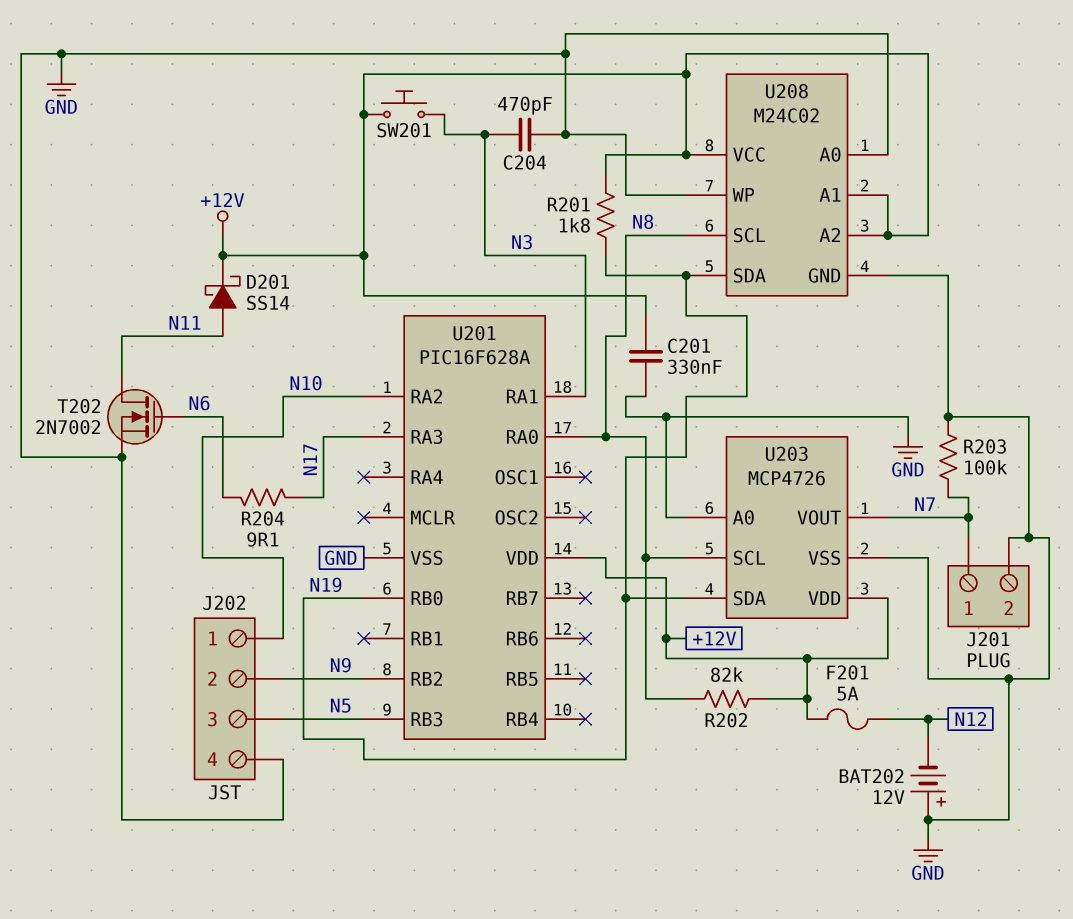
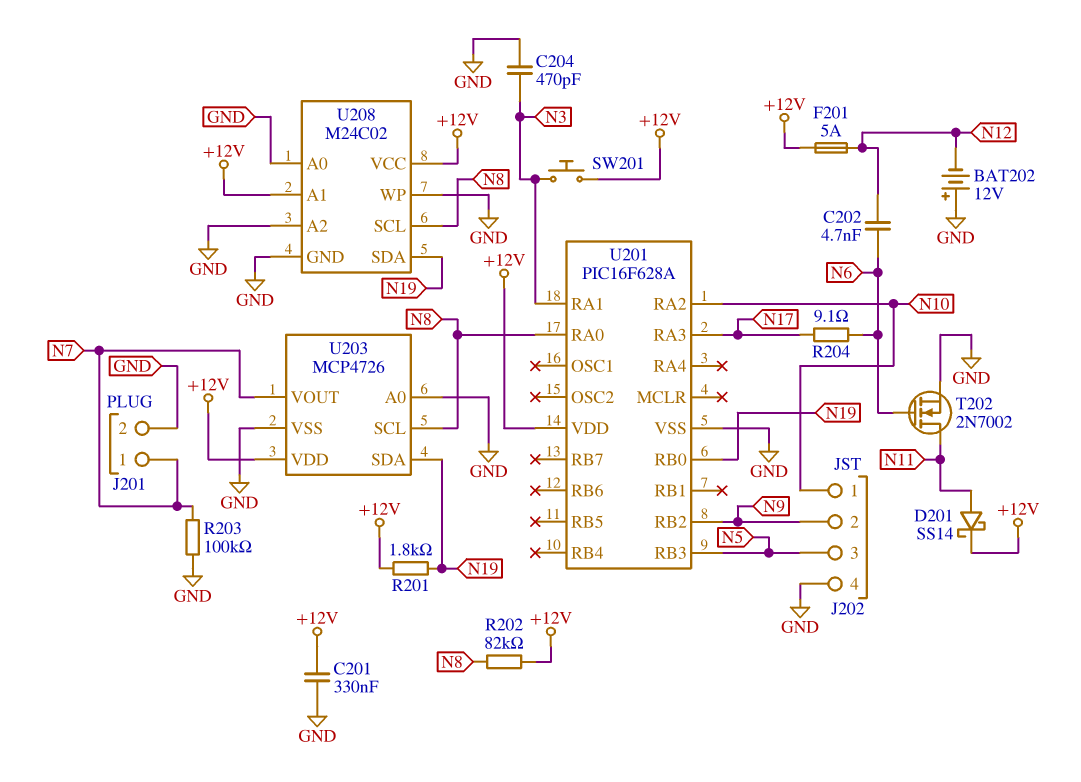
C202: none -> 4.7nF (N6, N12)
U208 pin A2: +12V -> GND

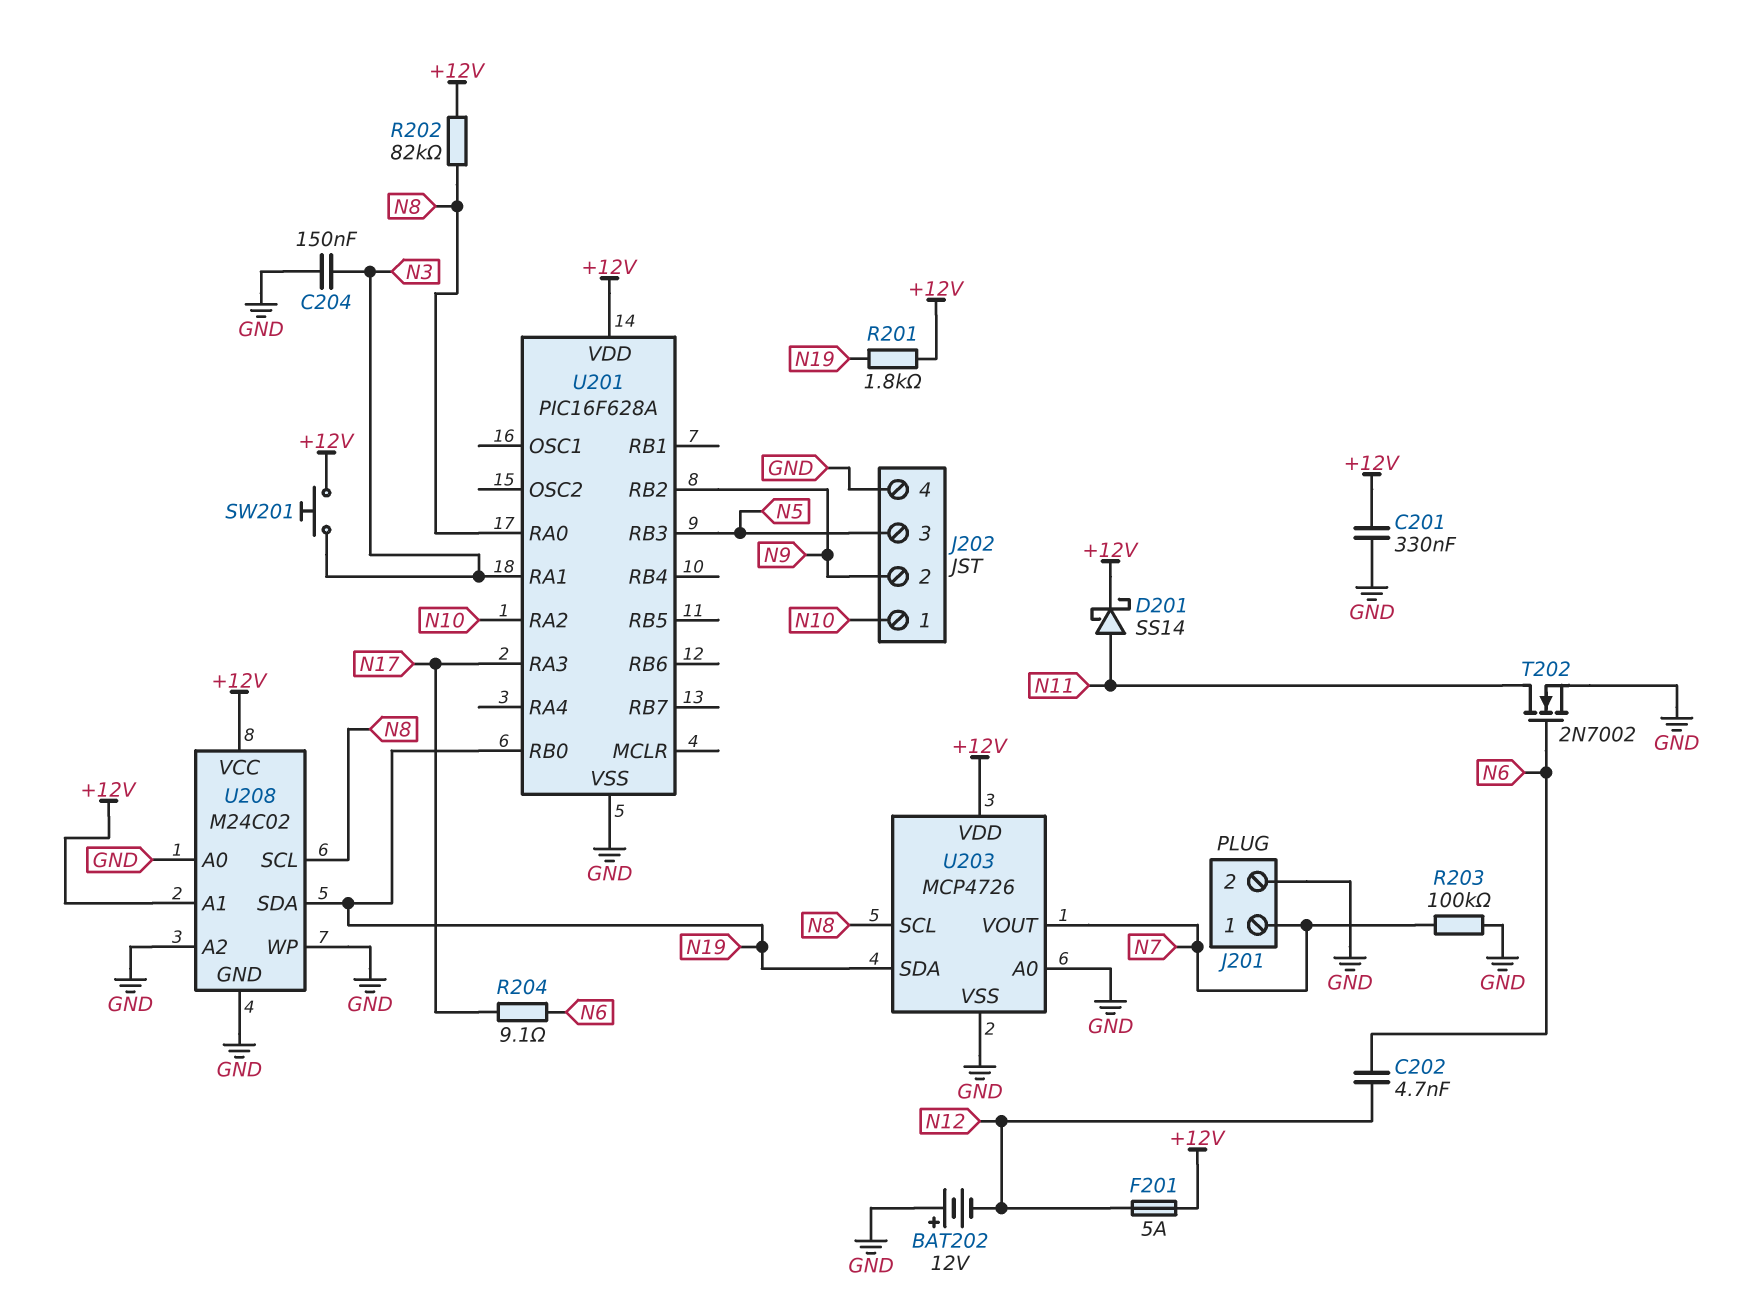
C204: 470pF (GND, N3) -> 150nF (GND, N3)

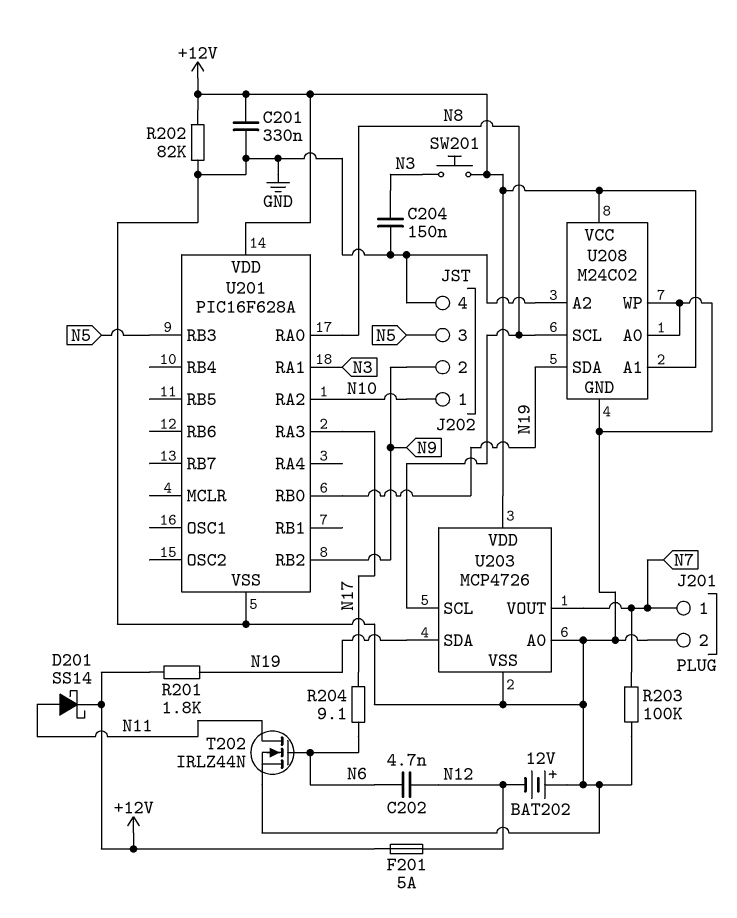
R202: 82k (+12V, N8) -> 82k (+12V, GND)
T202: NMOS 2N7002 (G N6, D N11, S GND) -> NMOS IRLZ44N (G N6, D N11, S GND)

